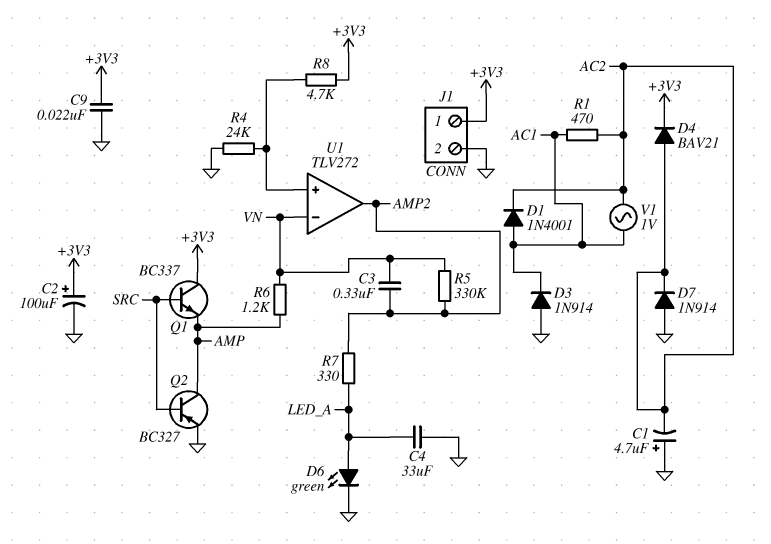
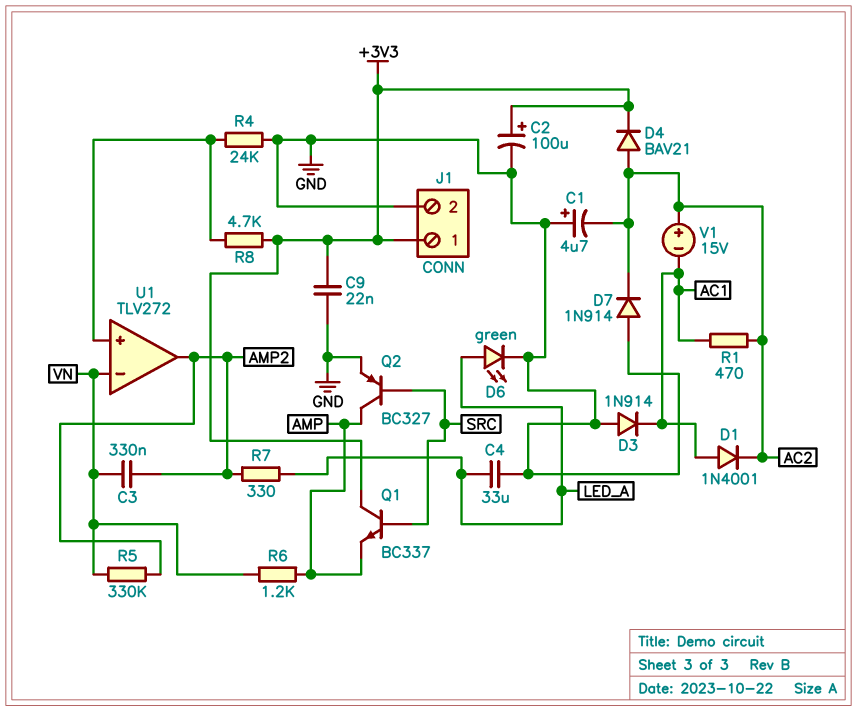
V1: AC 1V (AC1, AC2) -> 15V (plus AC2, minus AC1)

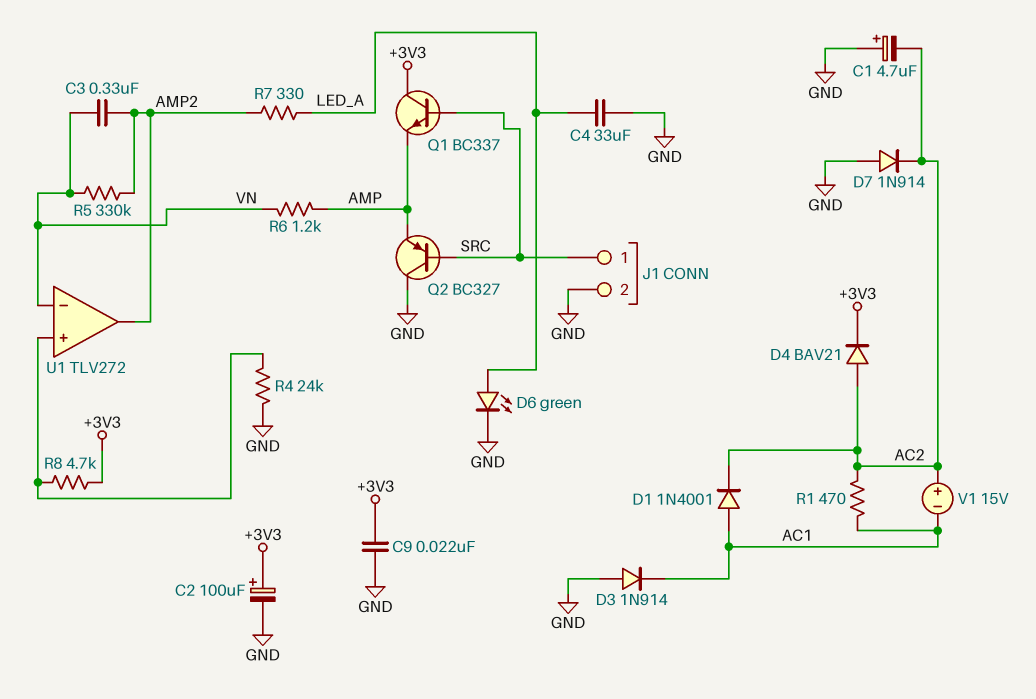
J1 pin 1: +3V3 -> SRC
Q2: PNP BC327 (B SRC, C AMP, E GND) -> PNP BC327 (B SRC, C GND, E AMP)

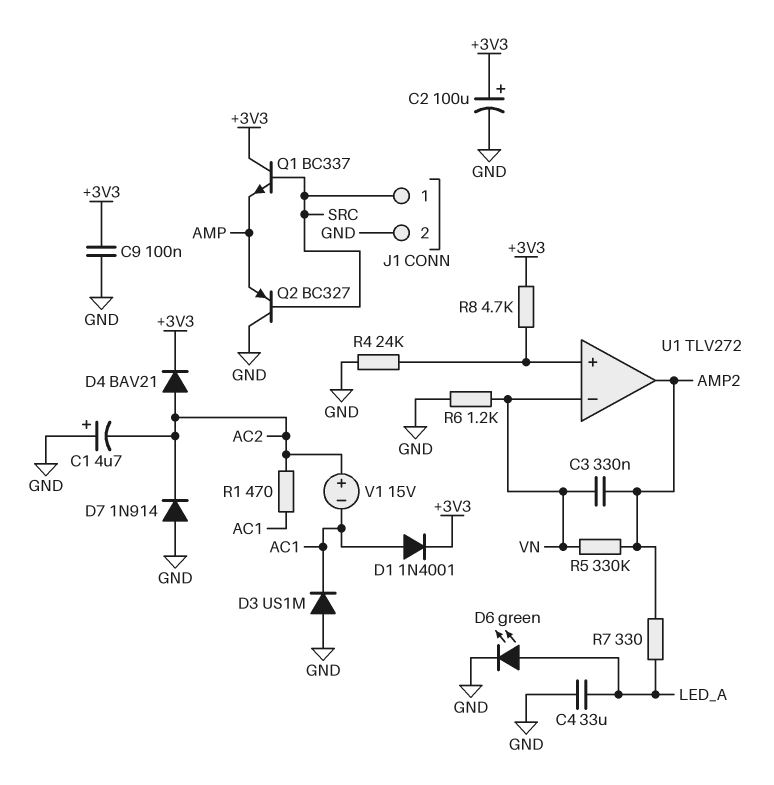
C9: 22nF (+3V3, GND) -> 100nF (+3V3, GND)
D1: diode 1N4001 (A AC1, K AC2) -> diode 1N4001 (A AC1, K +3V3)
D3: diode 1N914 (A GND, K AC1) -> diode US1M (A GND, K AC1)
R6: 1.2k (AMP, VN) -> 1.2k (GND, VN)

